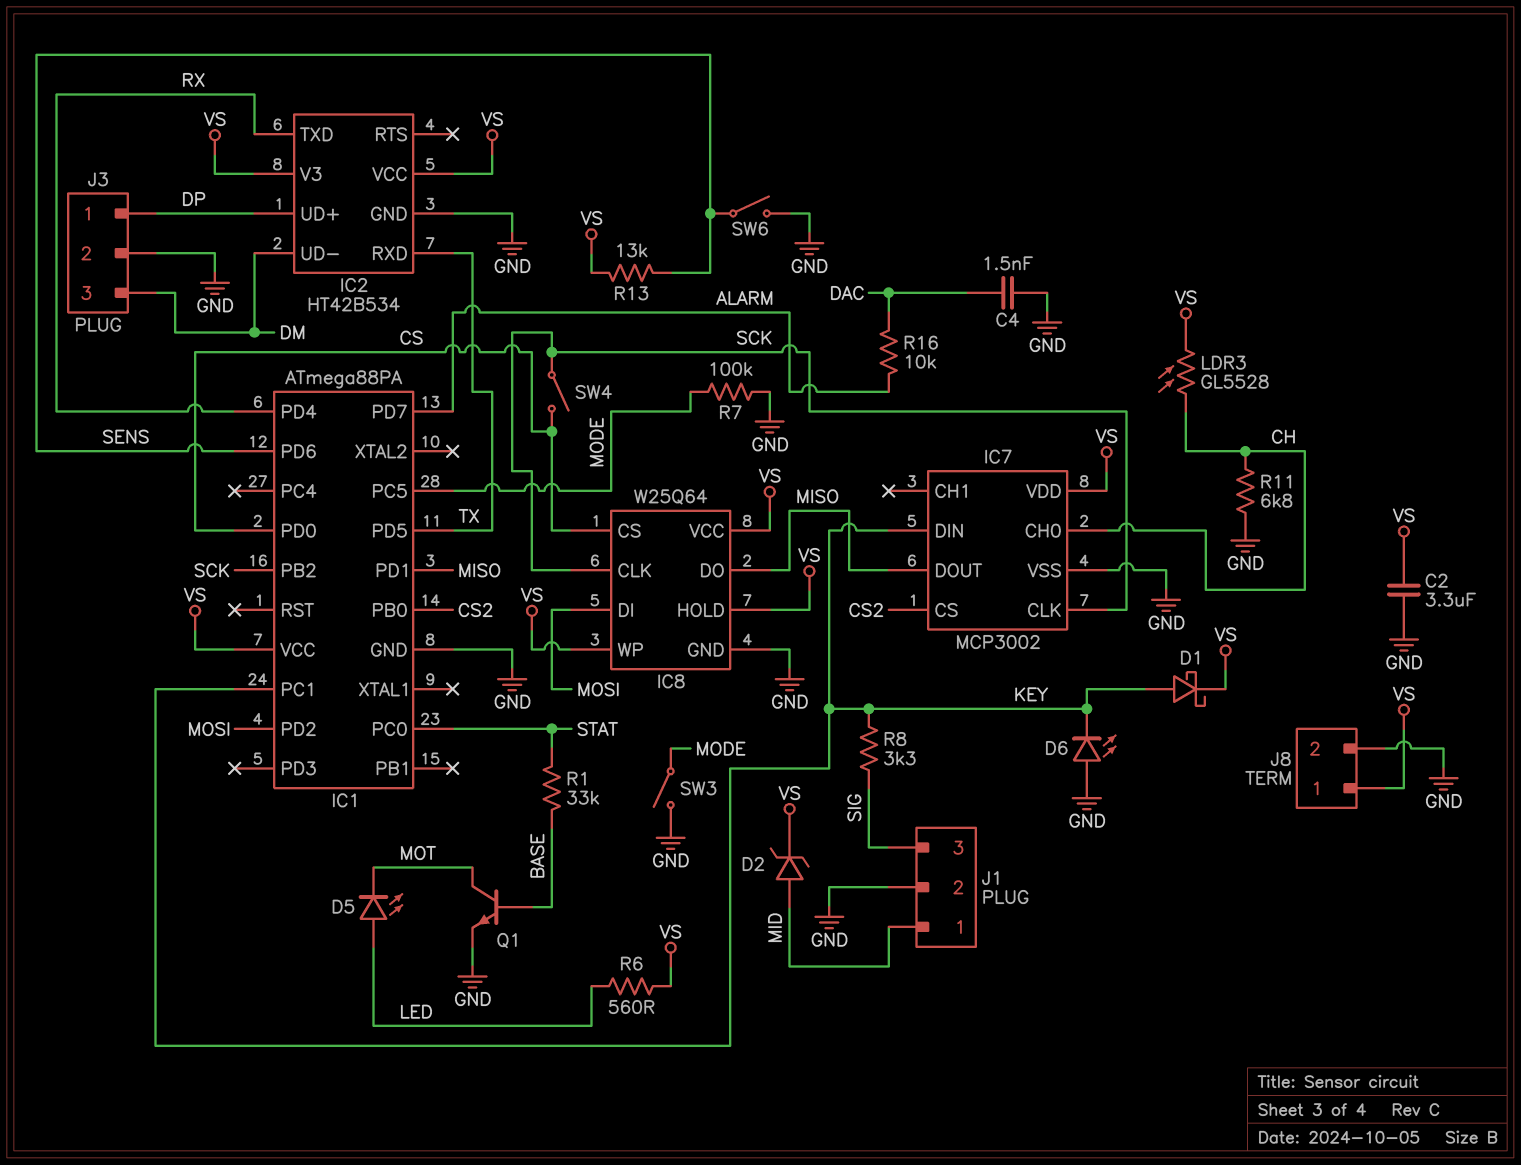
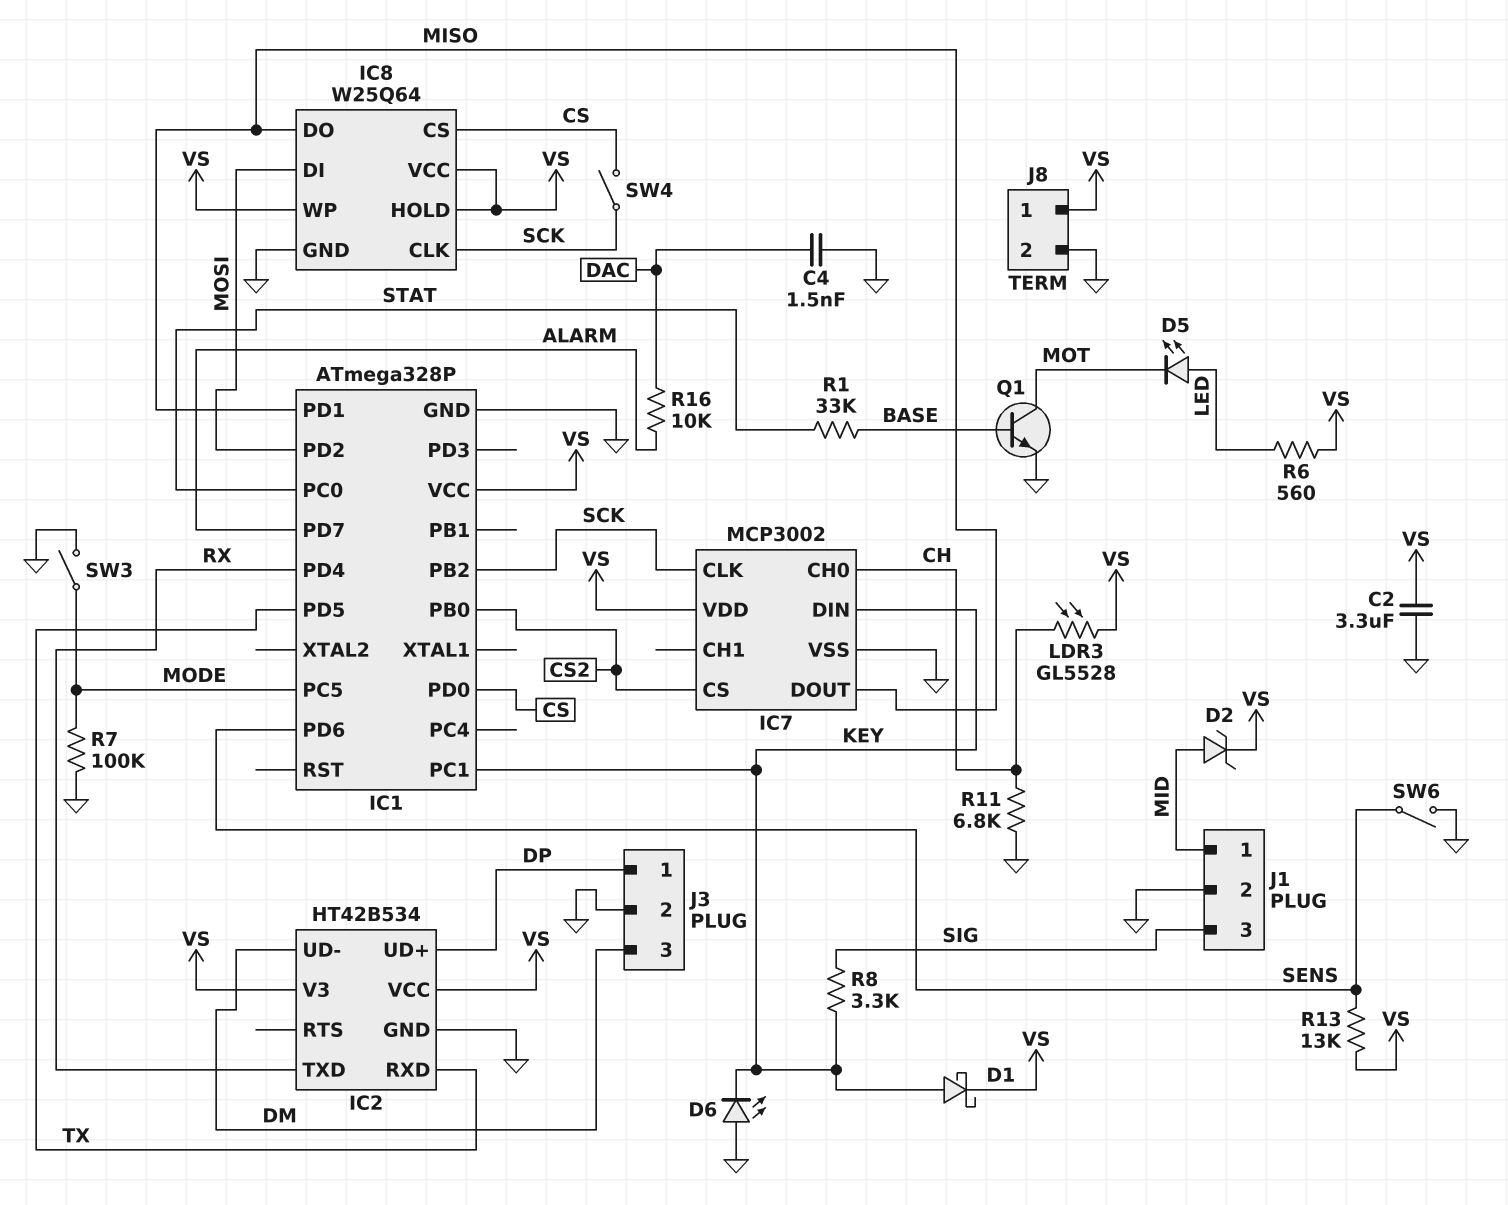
IC1: ATmega88PA -> ATmega328P

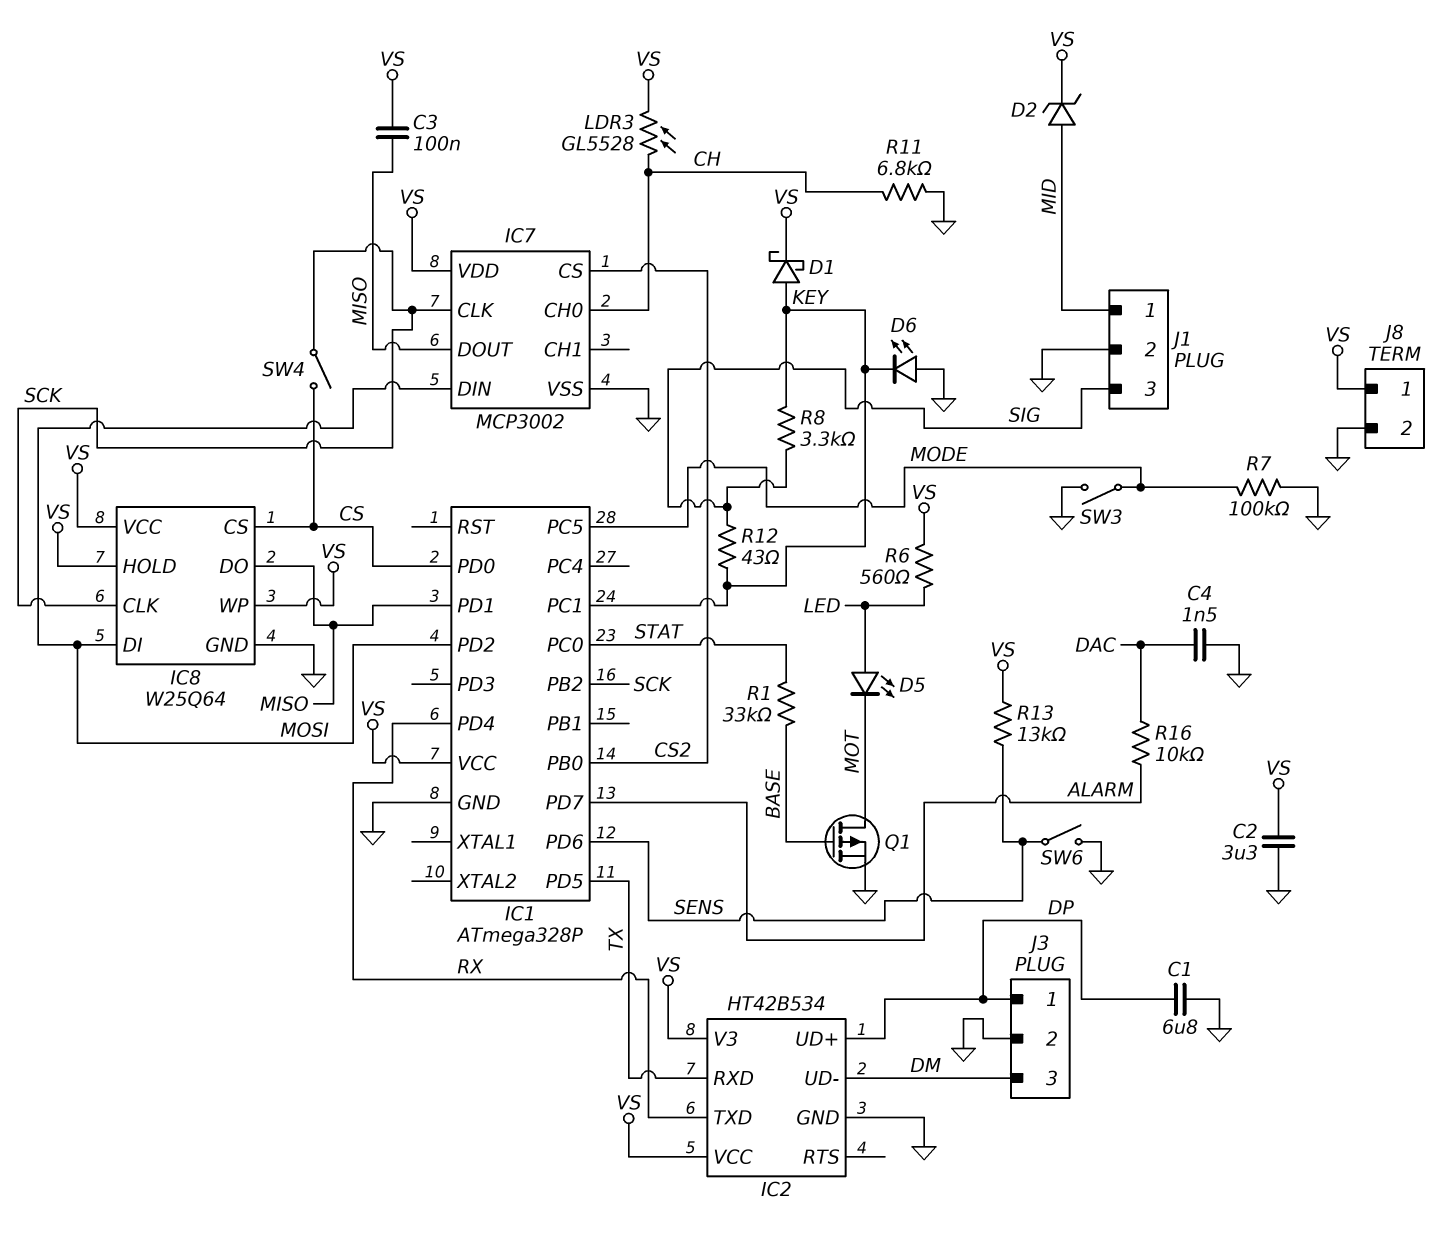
C1: none -> 6.8uF (DP, GND)
C3: none -> 100nF (MISO, VS)
IC7 pin DIN: KEY -> MOSI
Q1: NPN (B BASE, C MOT, E GND) -> PMOS (G BASE, D MOT, S GND)
R12: none -> 43 (KEY, SIG)

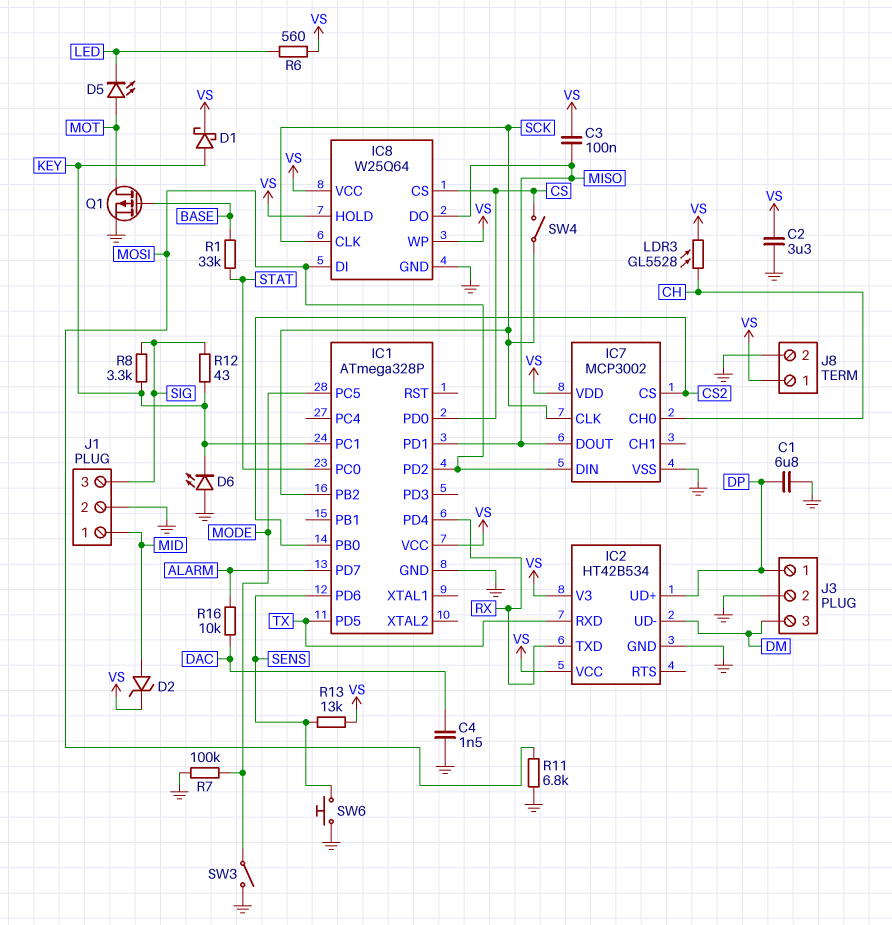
D5: LED (A LED, K MOT) -> LED (A MOT, K LED)
R11: 6.8k (CH, GND) -> 6.8k (GND, MOSI)
SW6: switch (GND, SENS) -> button (GND, SENS)

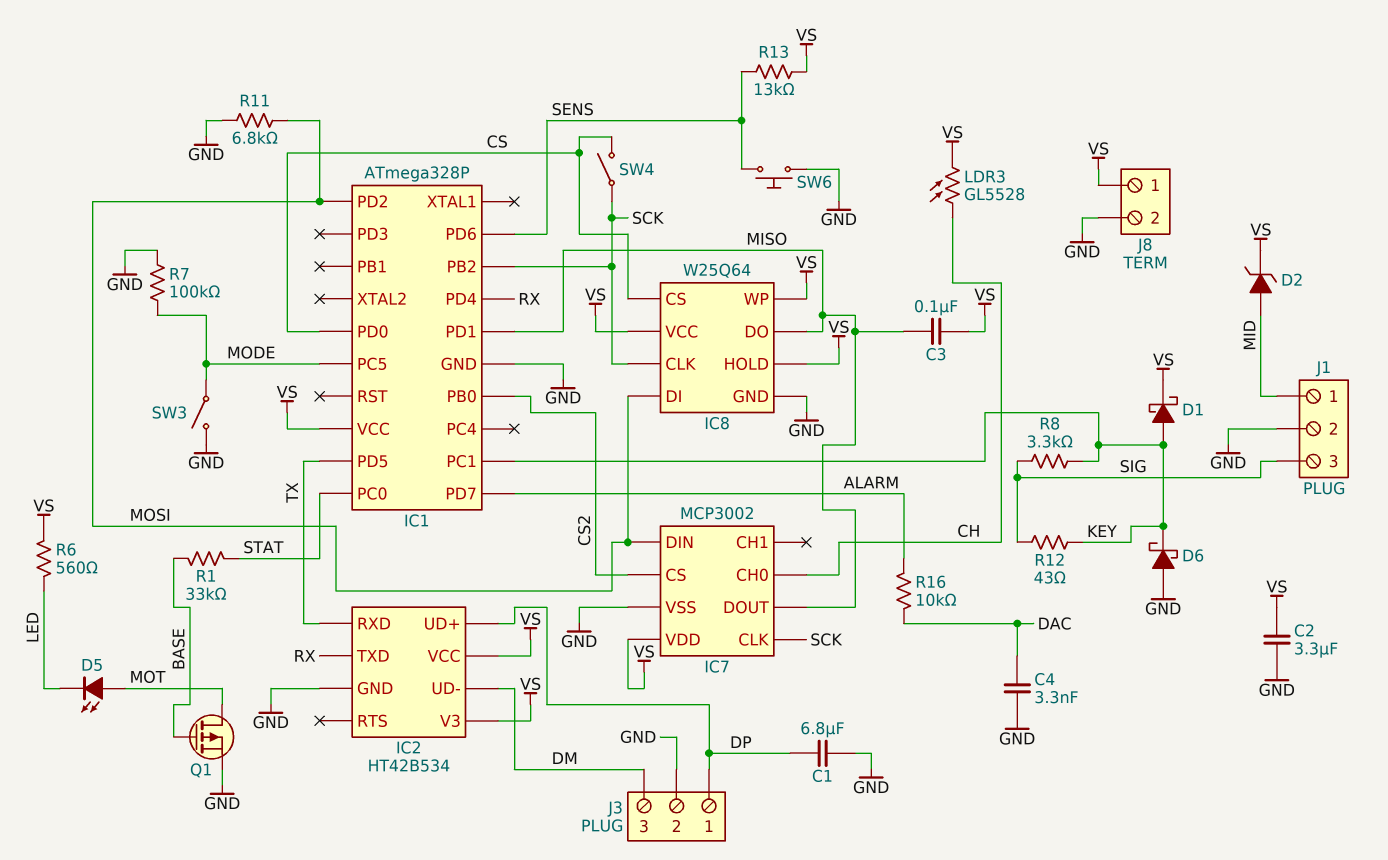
C4: 1.5nF (DAC, GND) -> 3.3nF (DAC, GND)
D6: LED (A GND, K KEY) -> schottky (A GND, K KEY)

